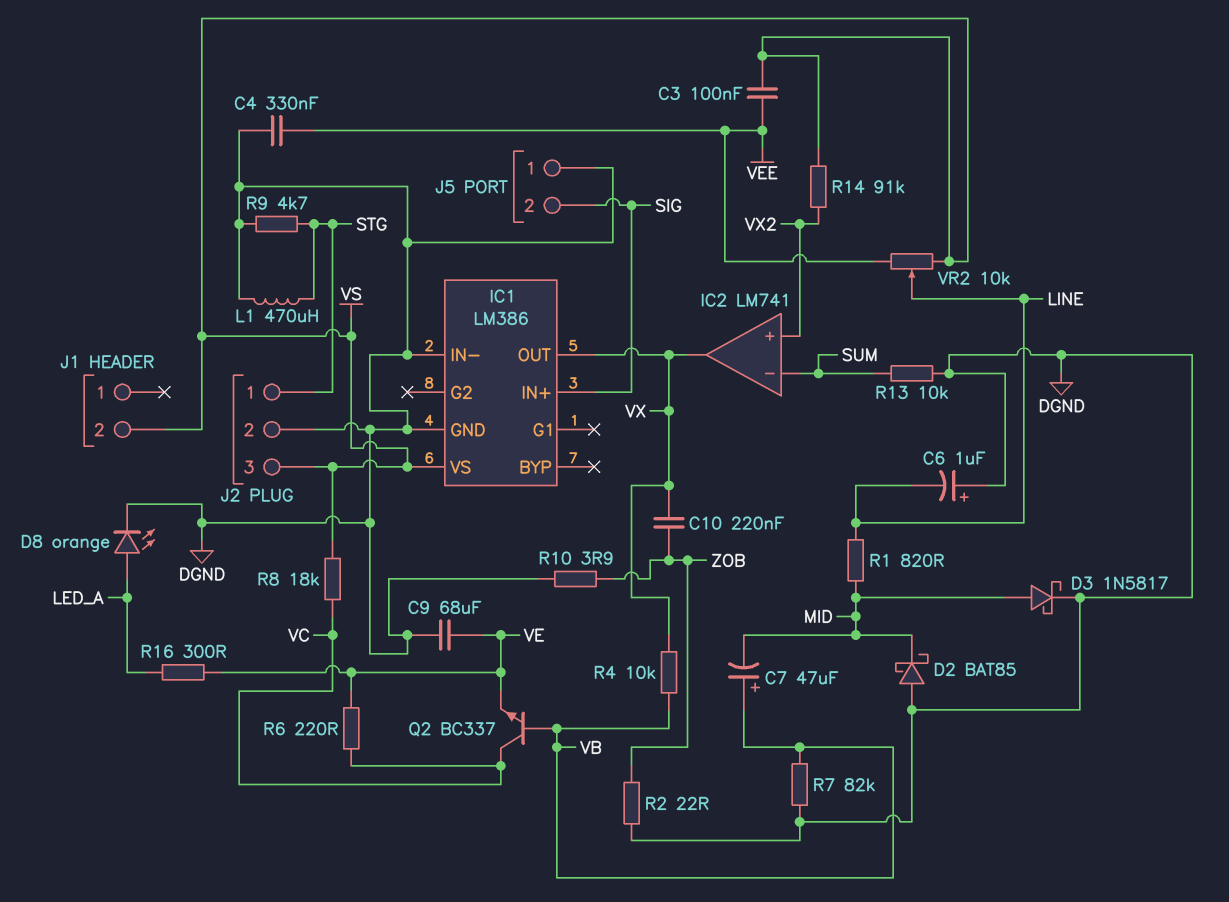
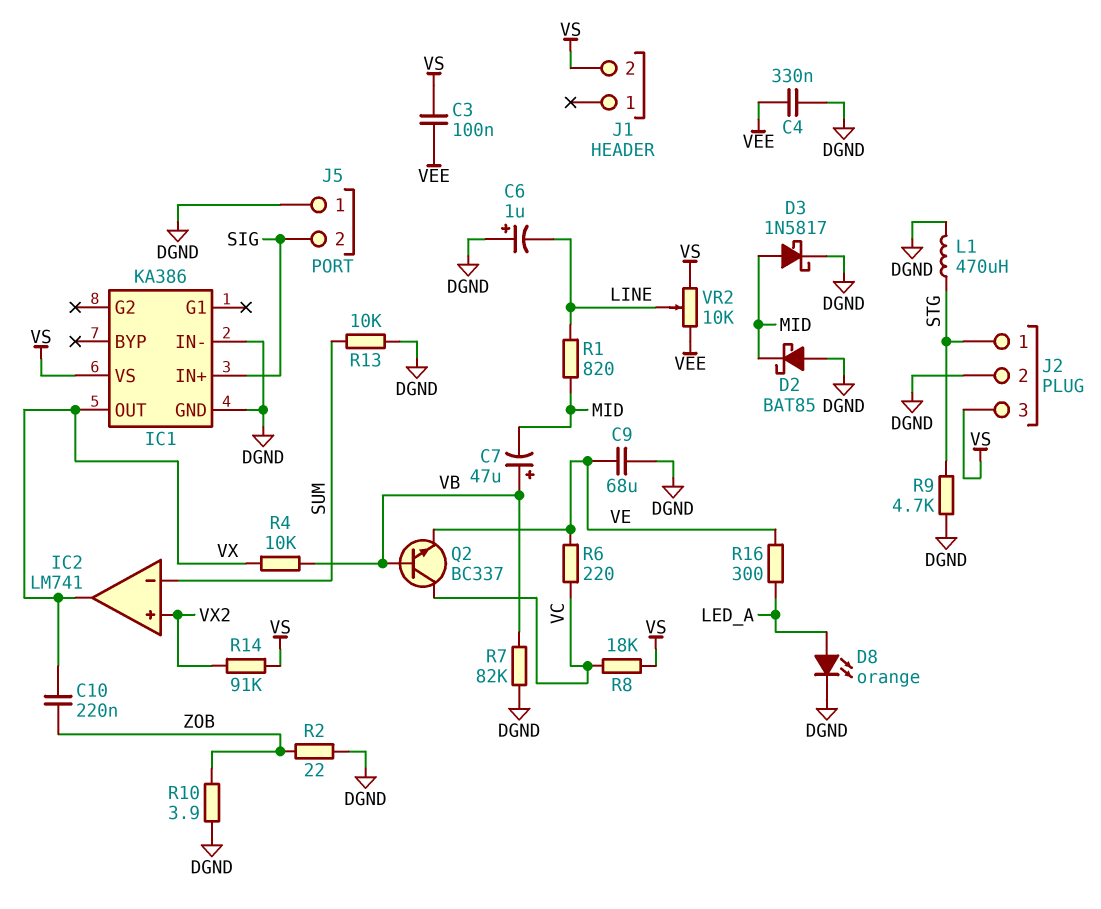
IC1: LM386 -> KA386

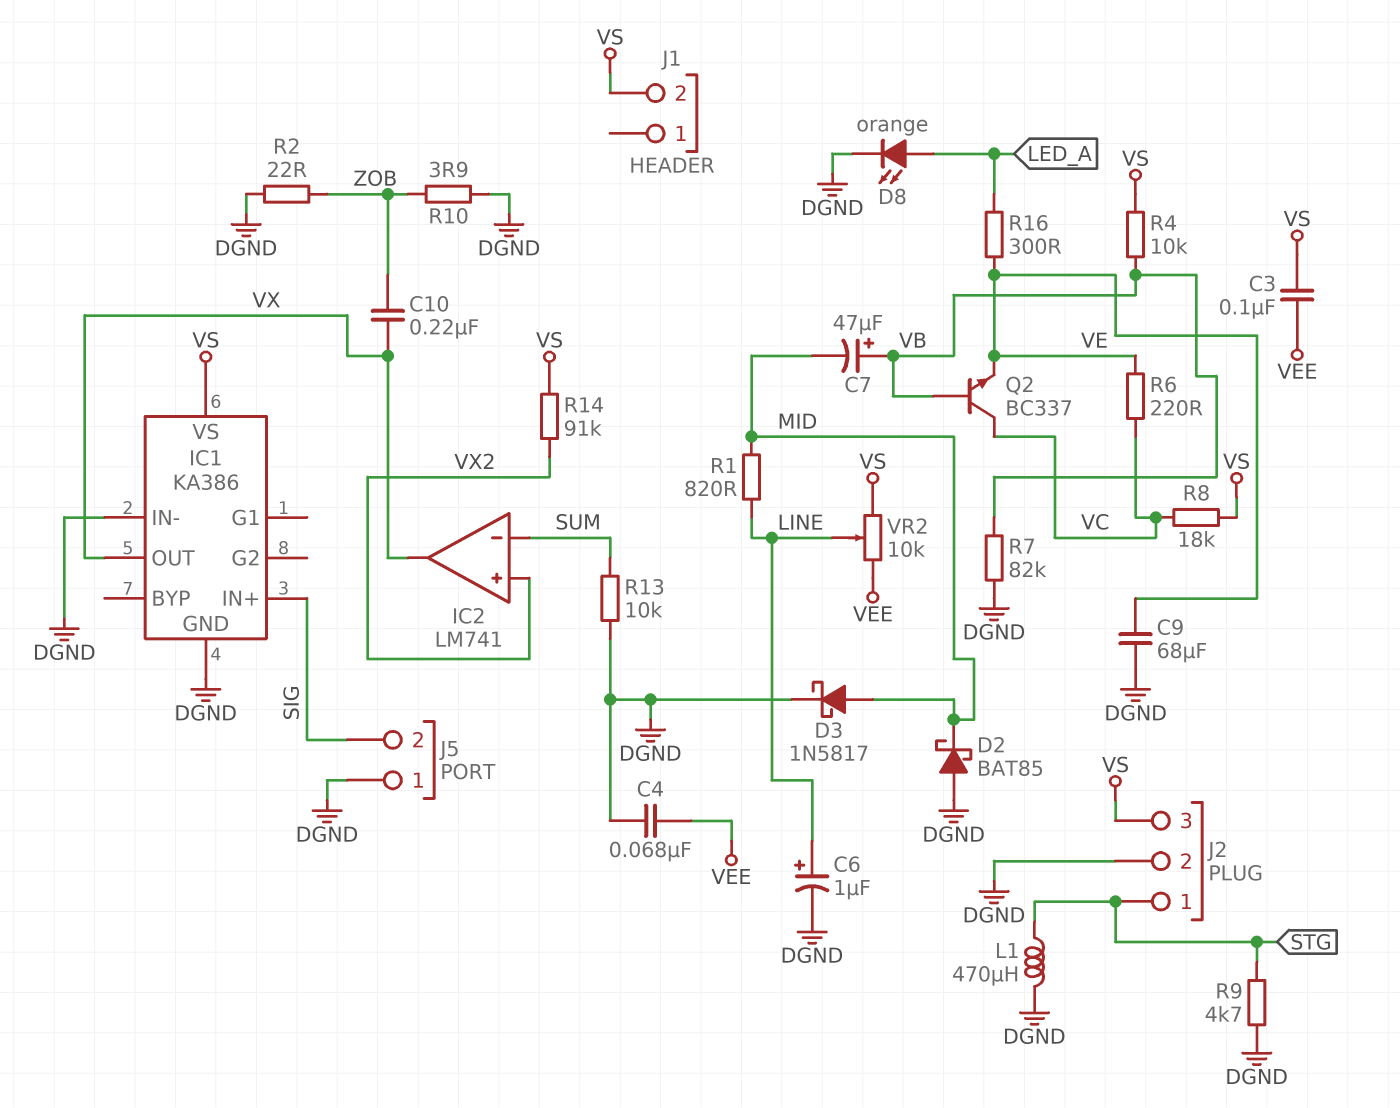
C4: 330nF (DGND, VEE) -> 68nF (DGND, VEE)
C6: 1uF (plus DGND, minus LINE) -> 1uF (plus LINE, minus DGND)
R4: 10k (VB, VX) -> 10k (VB, VS)

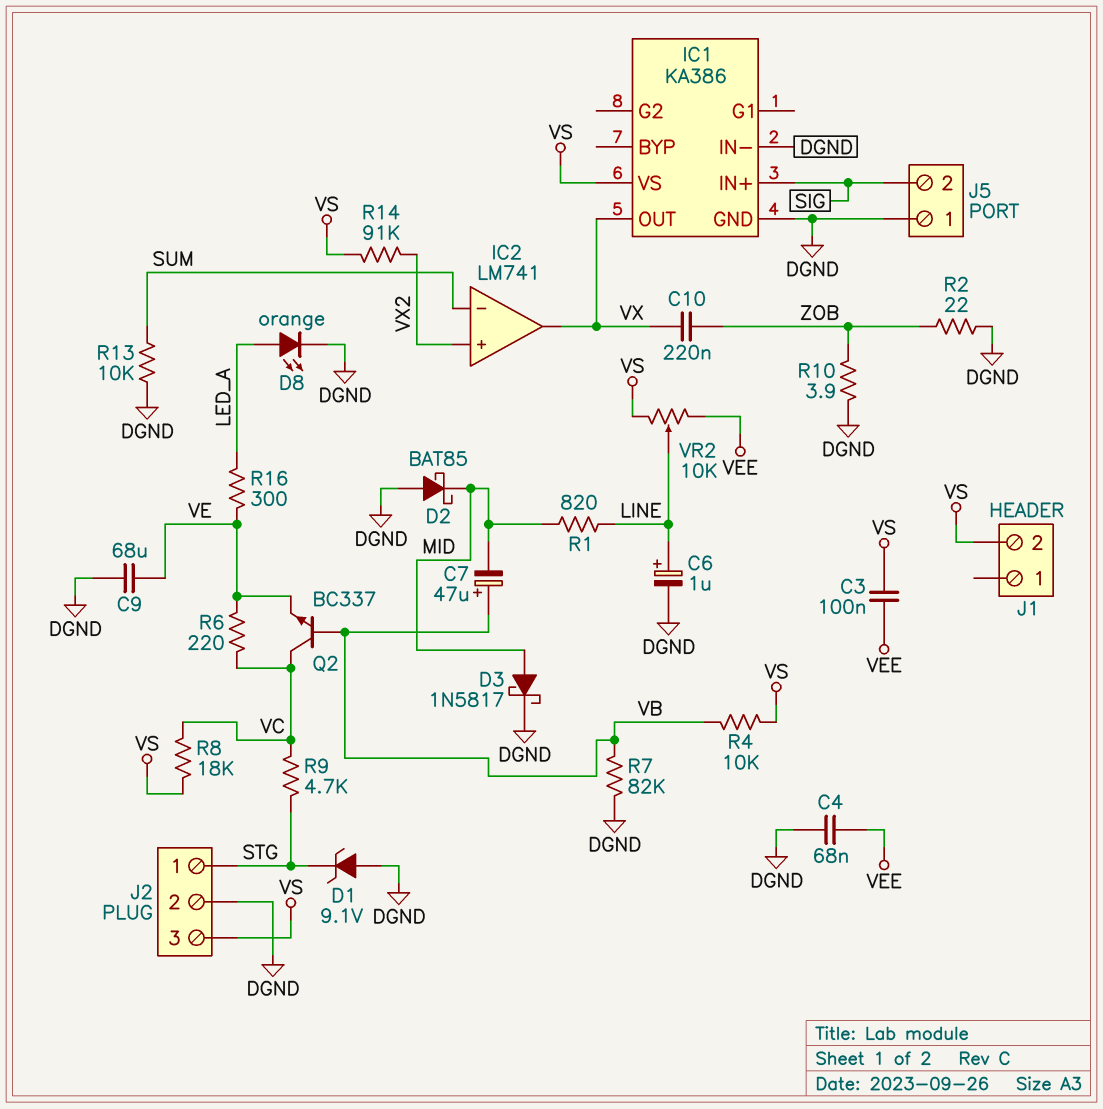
D1: none -> zener 9.1V (A DGND, K STG)
L1: 470uH (DGND, STG) -> none
R9: 4.7k (DGND, STG) -> 4.7k (STG, VC)

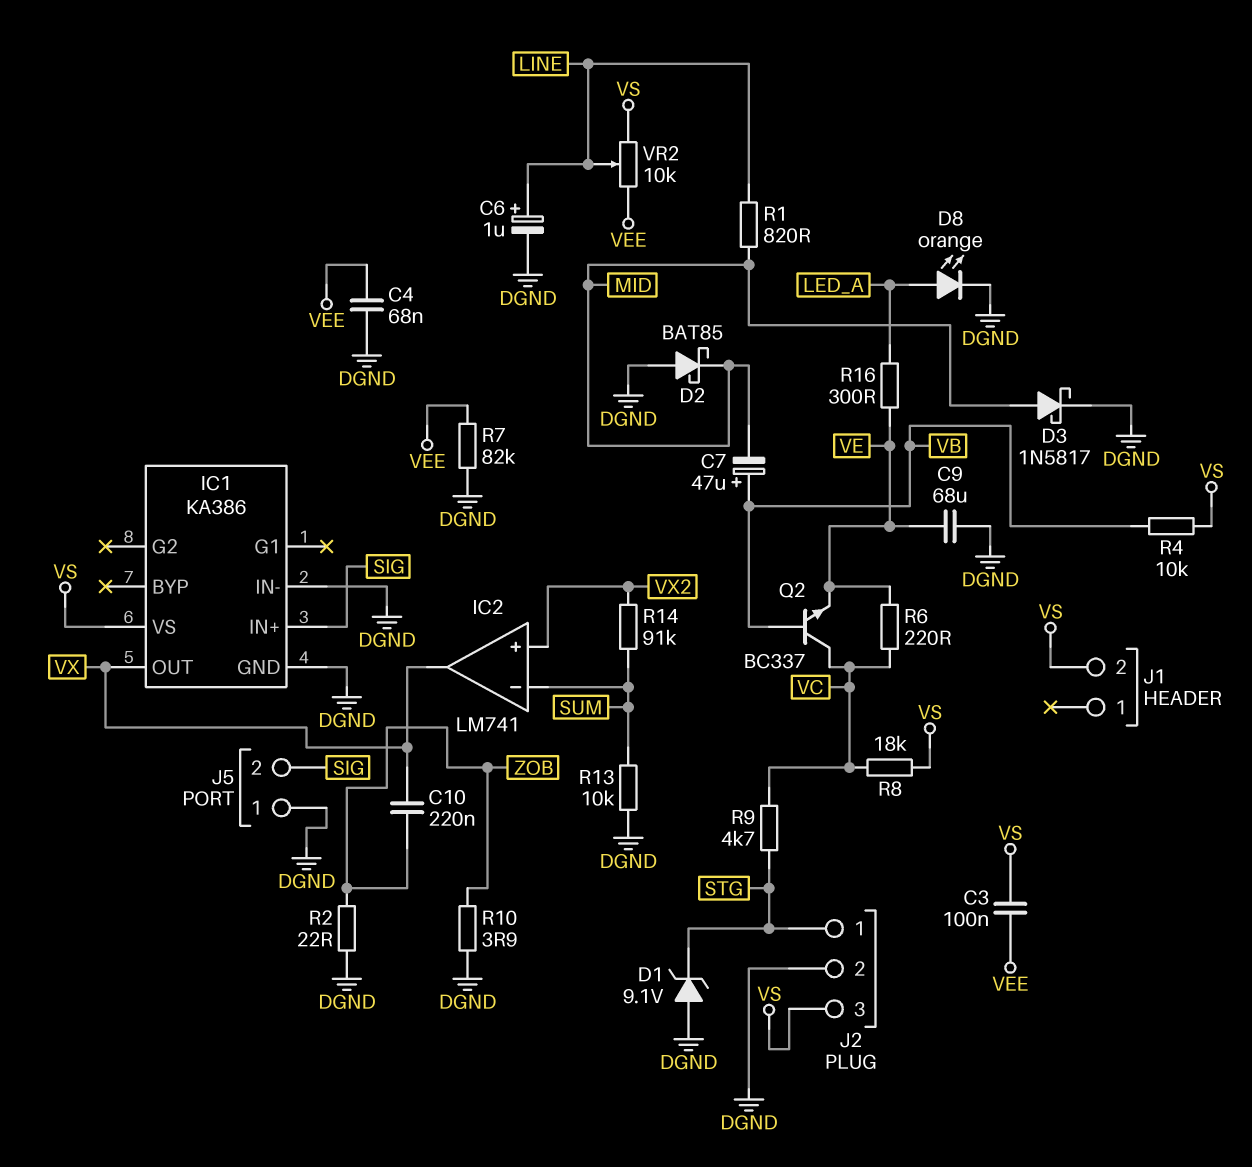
R7: 82k (DGND, VB) -> 82k (DGND, VEE)
R14: 91k (VS, VX2) -> 91k (SUM, VX2)

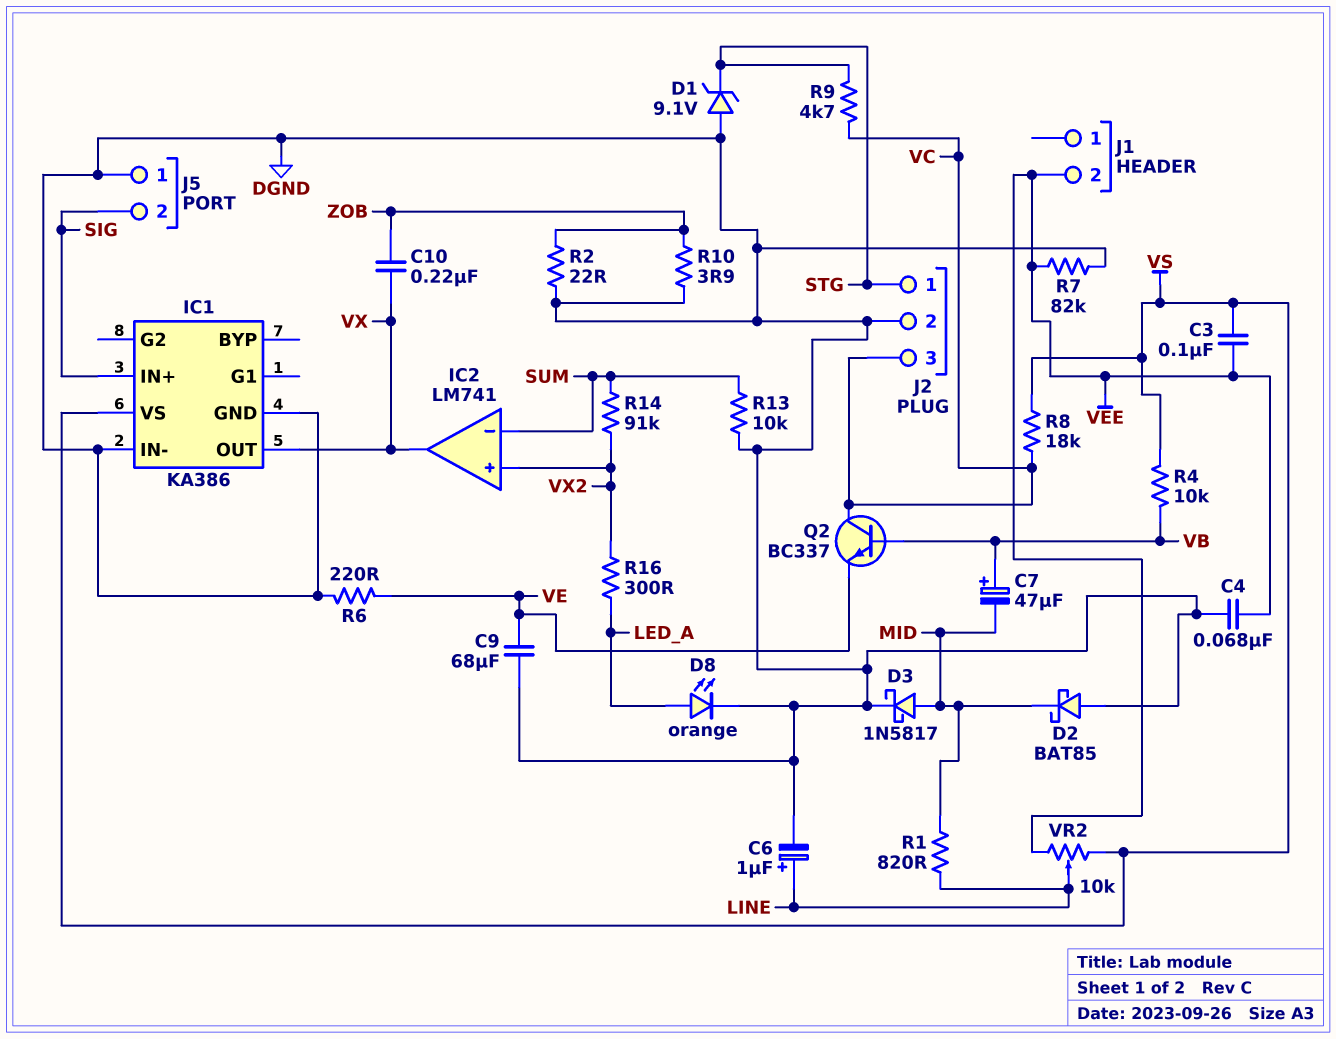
J1 pin 2: VS -> VEE
J2 pin 3: VS -> VC
R6: 220 (VC, VE) -> 220 (DGND, VE)
R16: 300 (LED_A, VE) -> 300 (LED_A, VX2)

